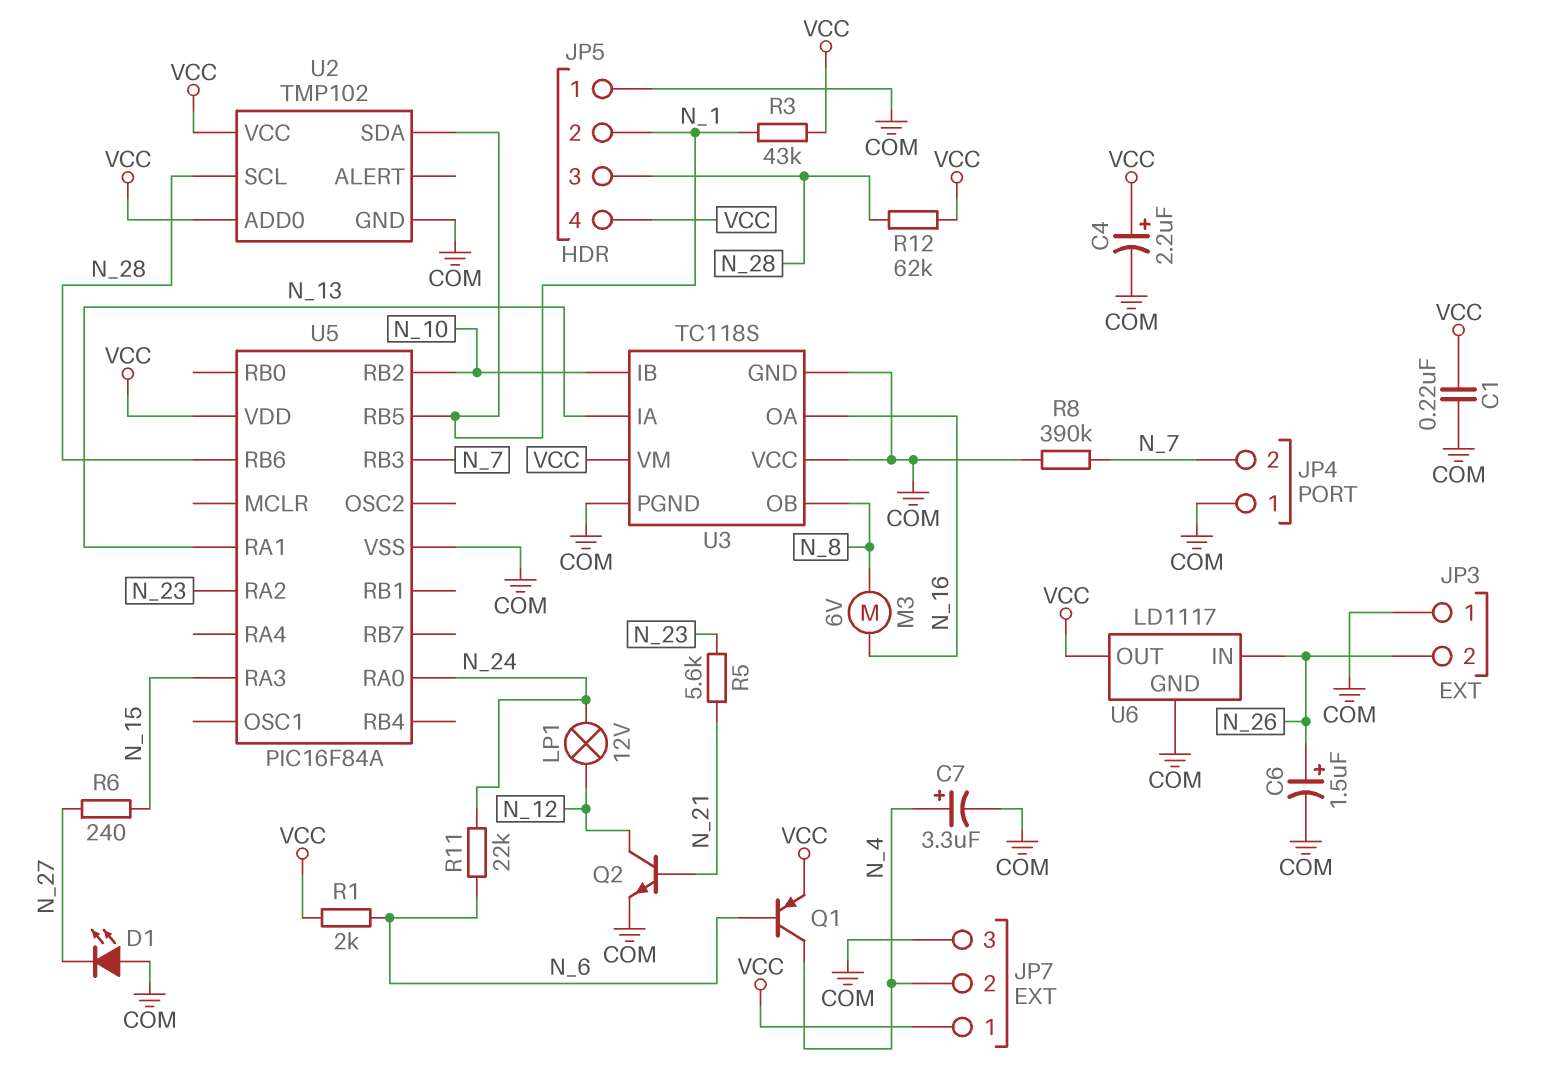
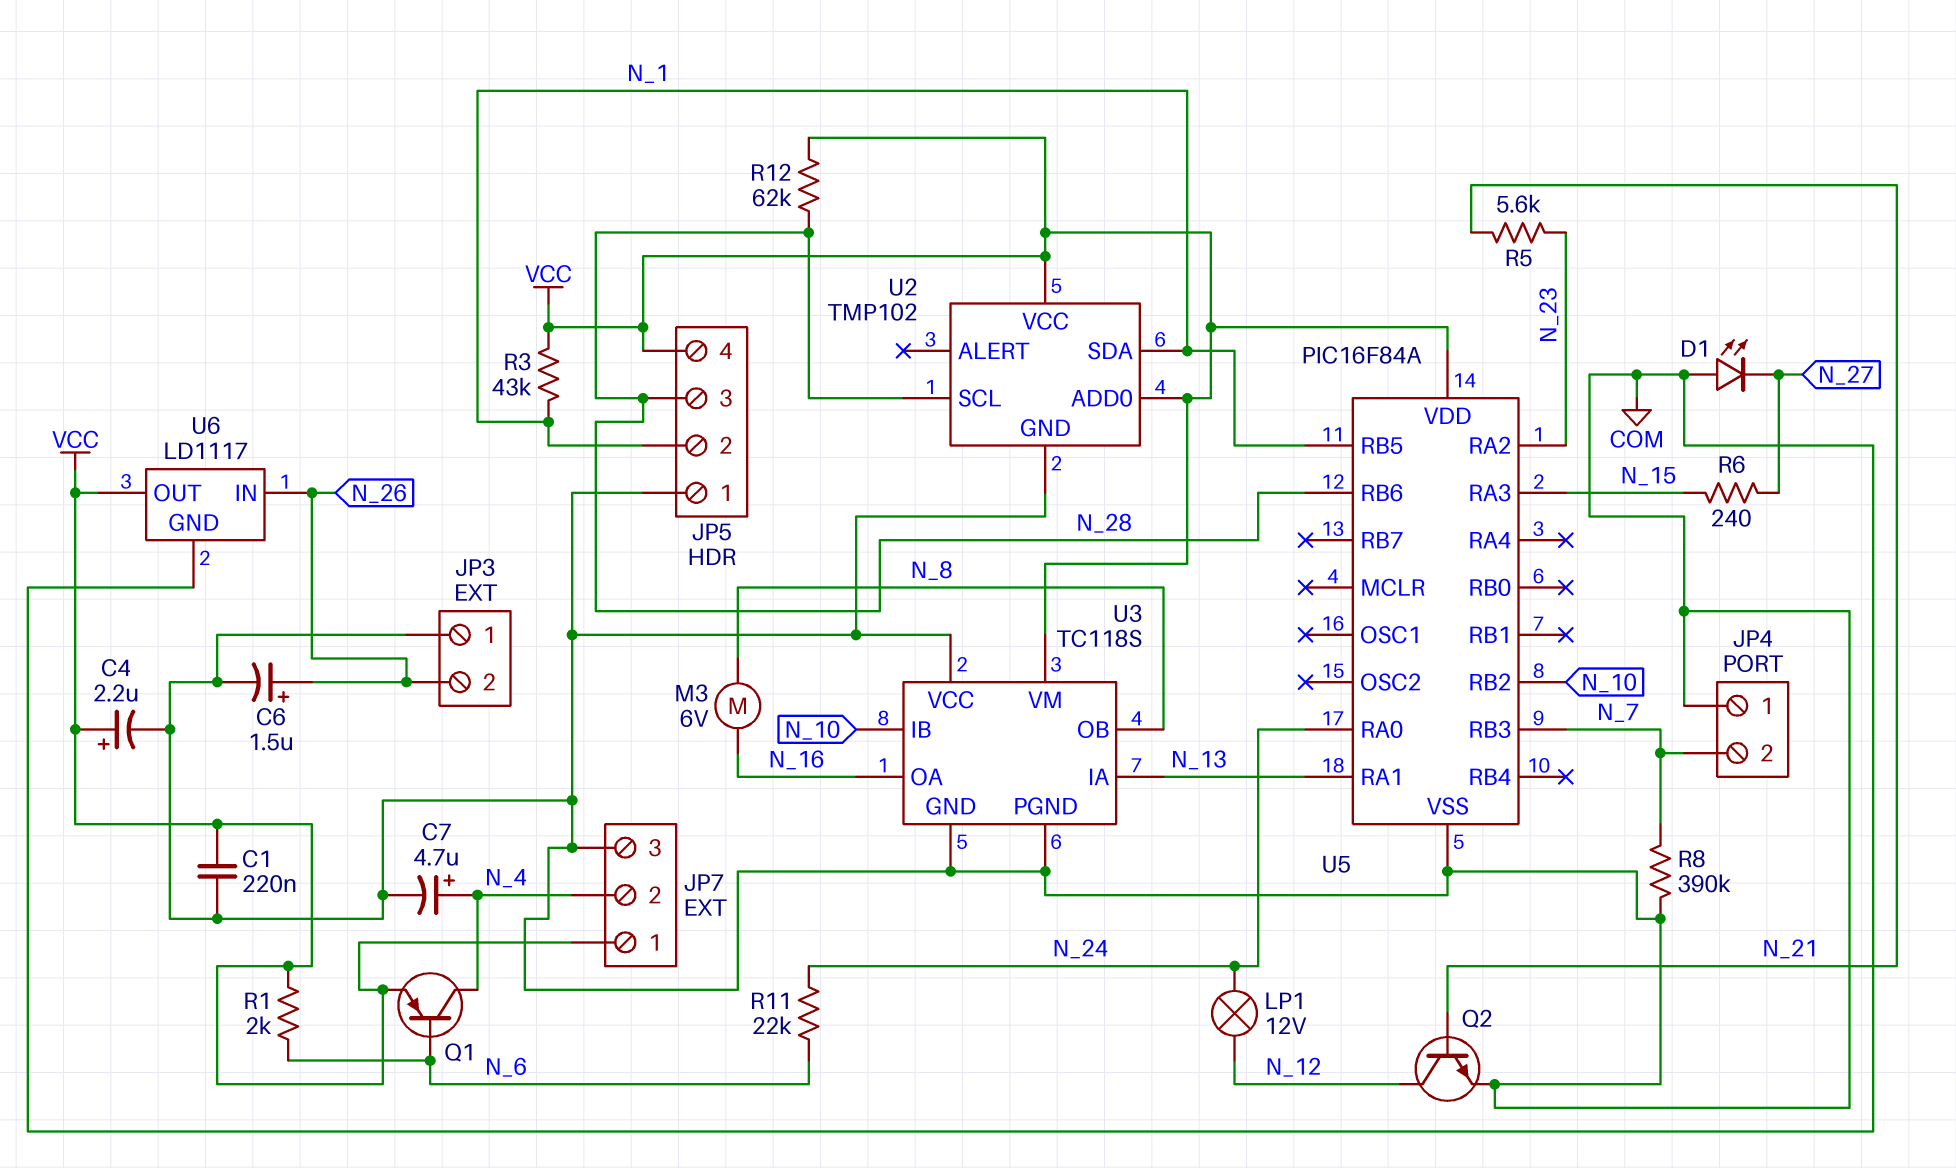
C7: 3.3uF (plus N_4, minus COM) -> 4.7uF (plus N_4, minus COM)

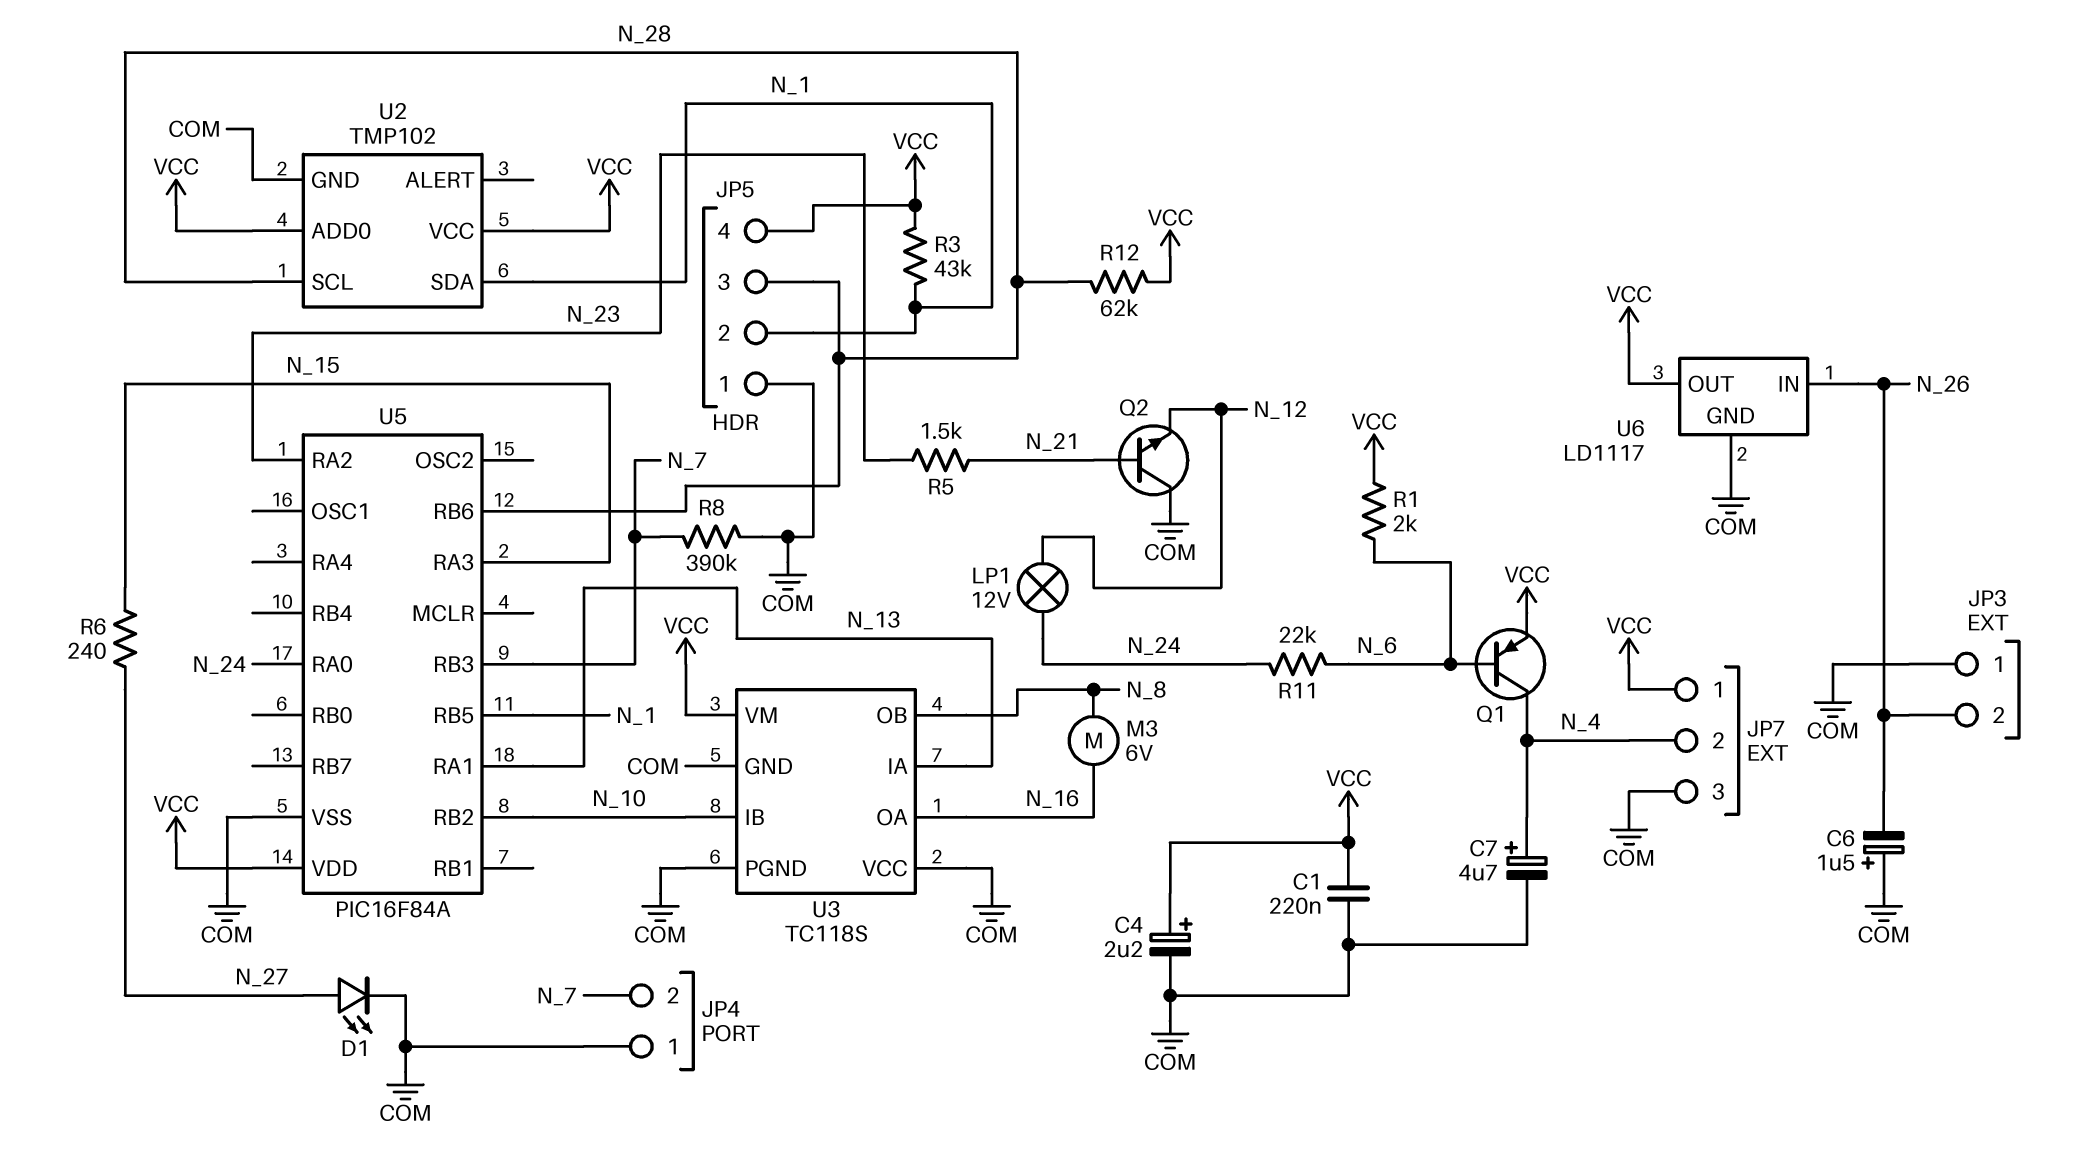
C6: 1.5uF (plus N_26, minus COM) -> 1.5uF (plus COM, minus N_26)
D1: LED (A COM, K N_27) -> LED (A N_27, K COM)
Q2: NPN (B N_21, C N_12, E COM) -> NPN (B N_21, C COM, E N_12)
R5: 5.6k (N_21, N_23) -> 1.5k (N_21, N_23)

